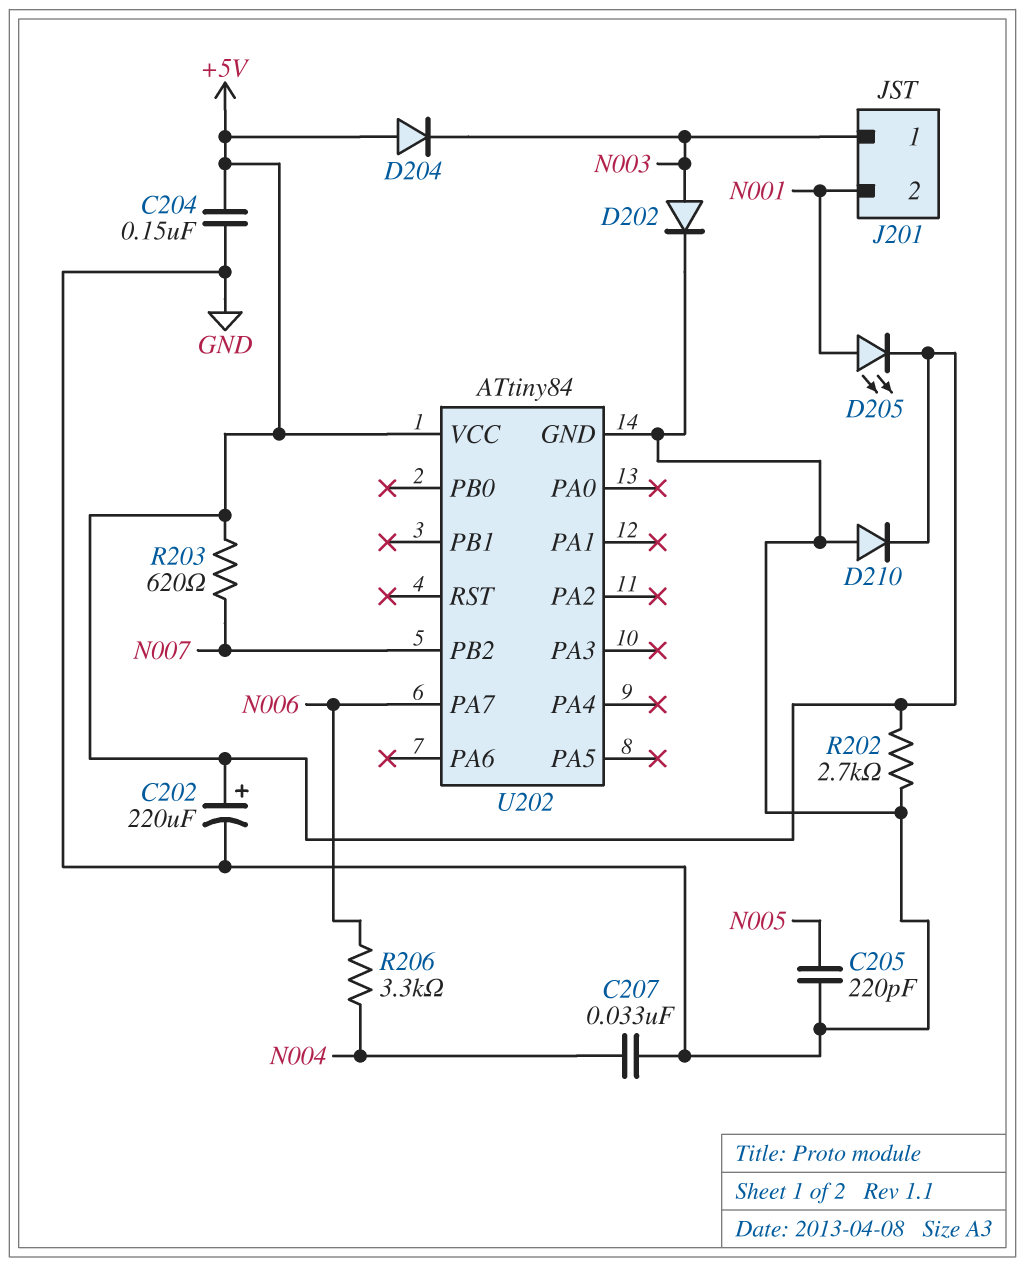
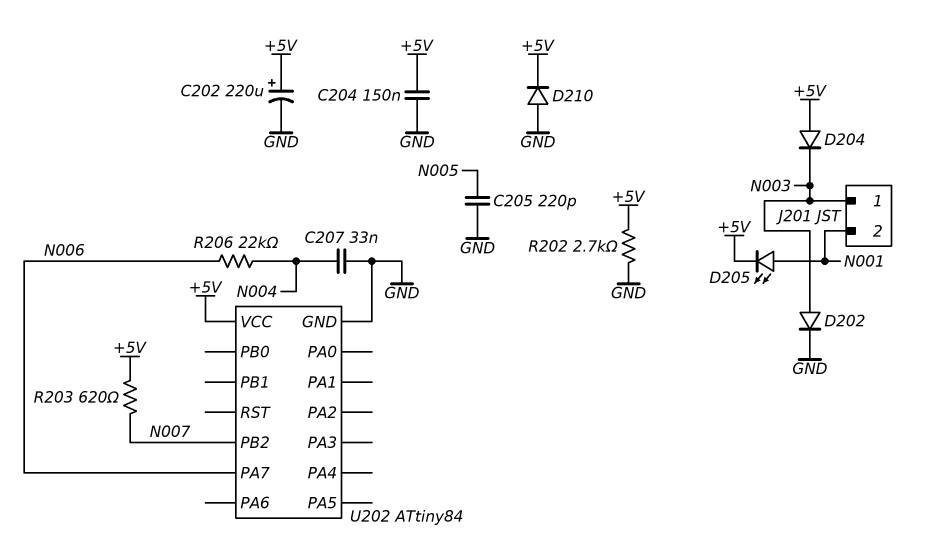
R206: 3.3k (N004, N006) -> 22k (N004, N006)

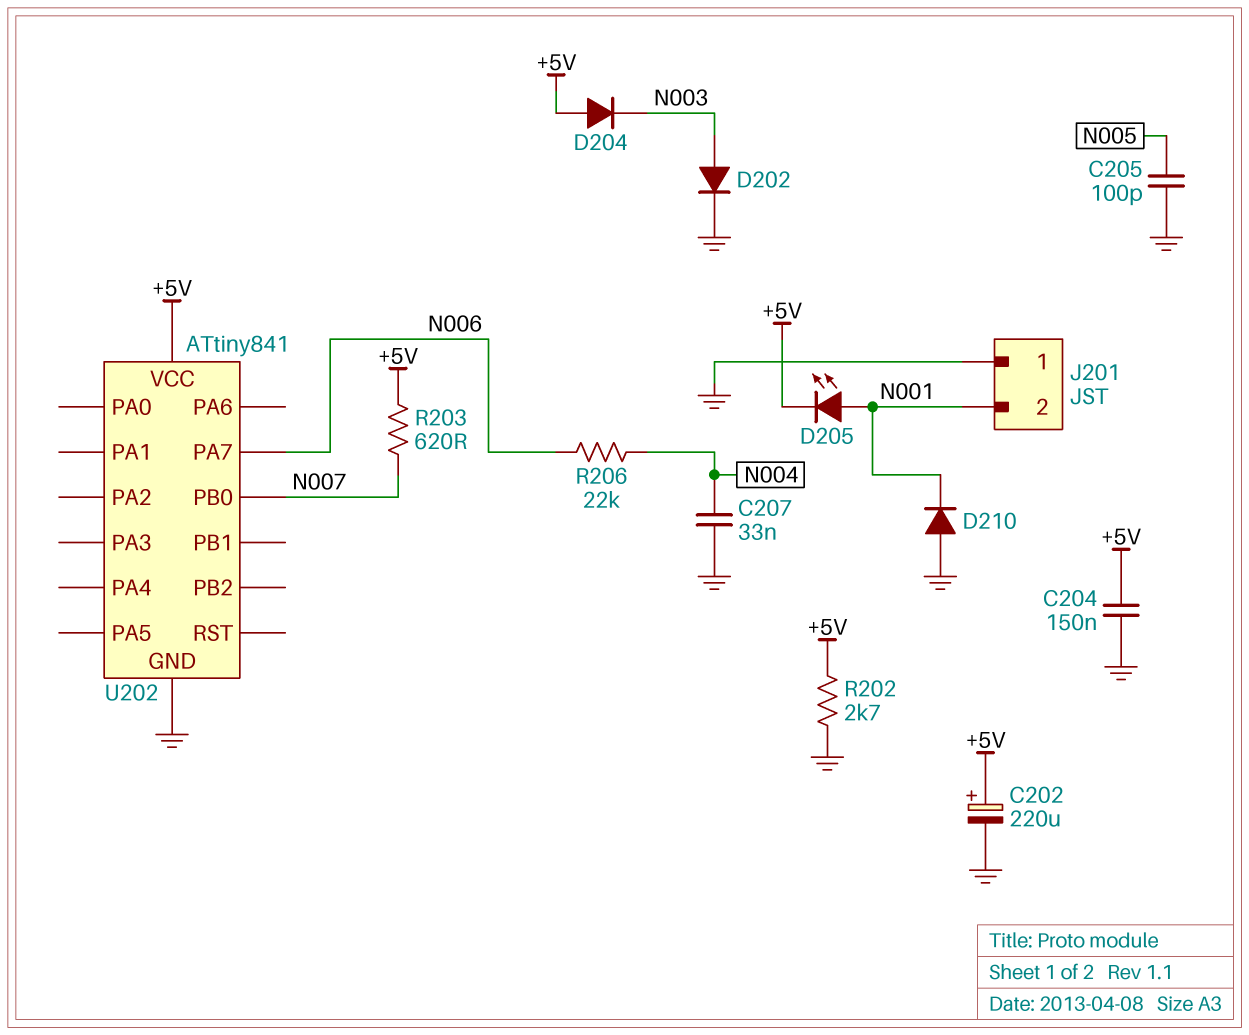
C205: 220pF (GND, N005) -> 100pF (GND, N005)
D210: diode (A GND, K +5V) -> diode (A GND, K N001)
J201 pin 1: N003 -> GND
U202: ATtiny84 -> ATtiny841
U202 pin PB0: none -> N007
U202 pin PB2: N007 -> none

